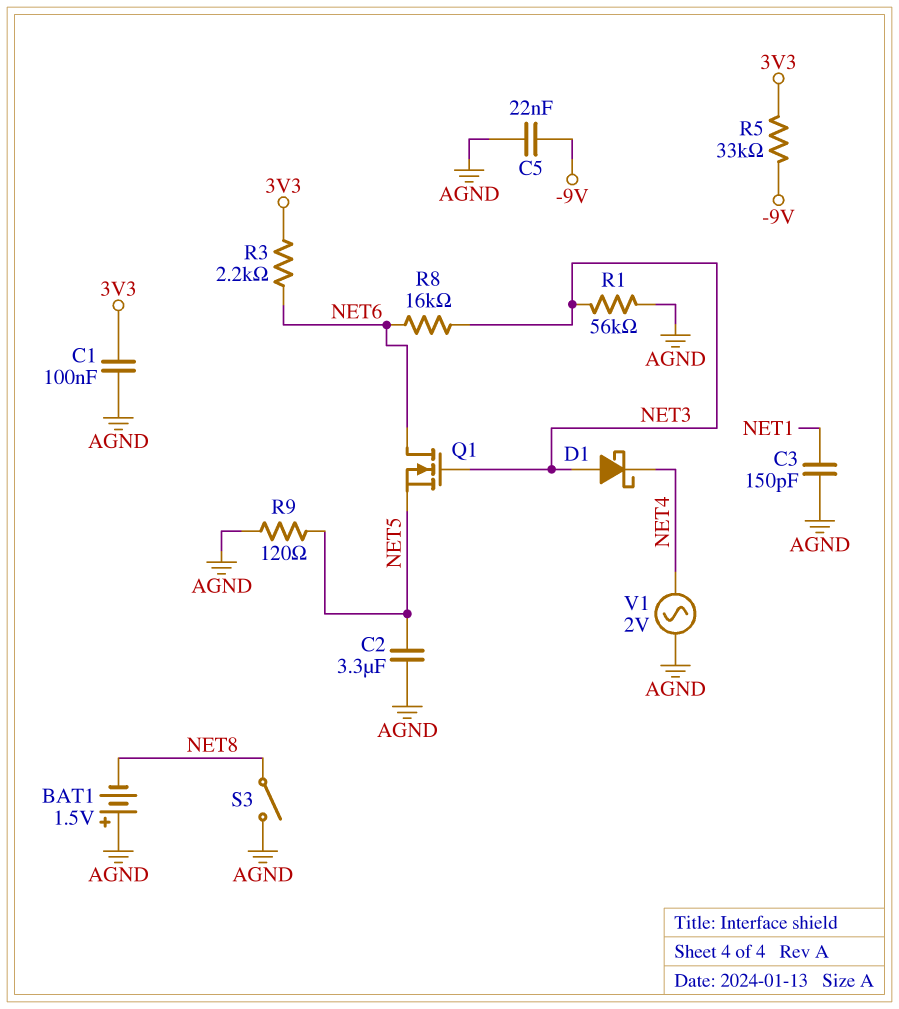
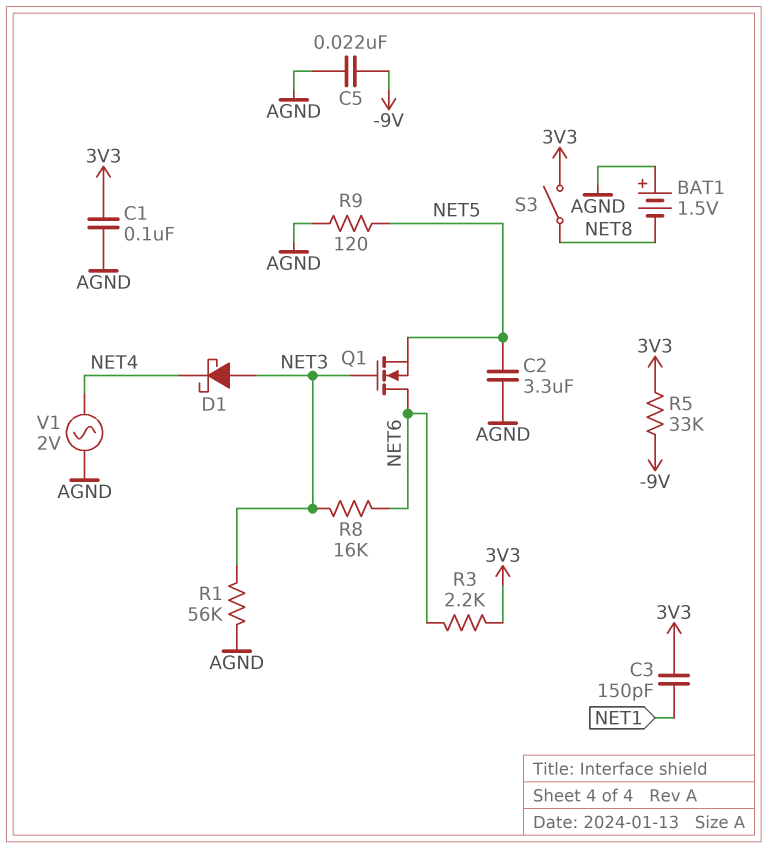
C3: 150pF (AGND, NET1) -> 150pF (3V3, NET1)
S3: switch (AGND, NET8) -> switch (3V3, NET8)

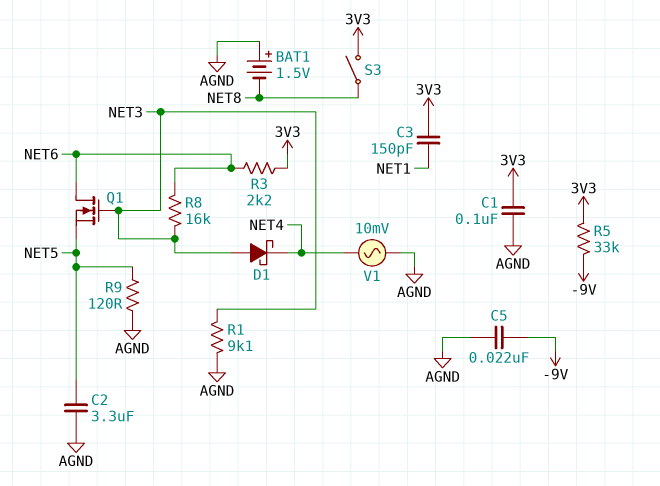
R1: 56k (AGND, NET3) -> 9.1k (AGND, NET3)
V1: AC 2V (AGND, NET4) -> AC 10mV (AGND, NET4)

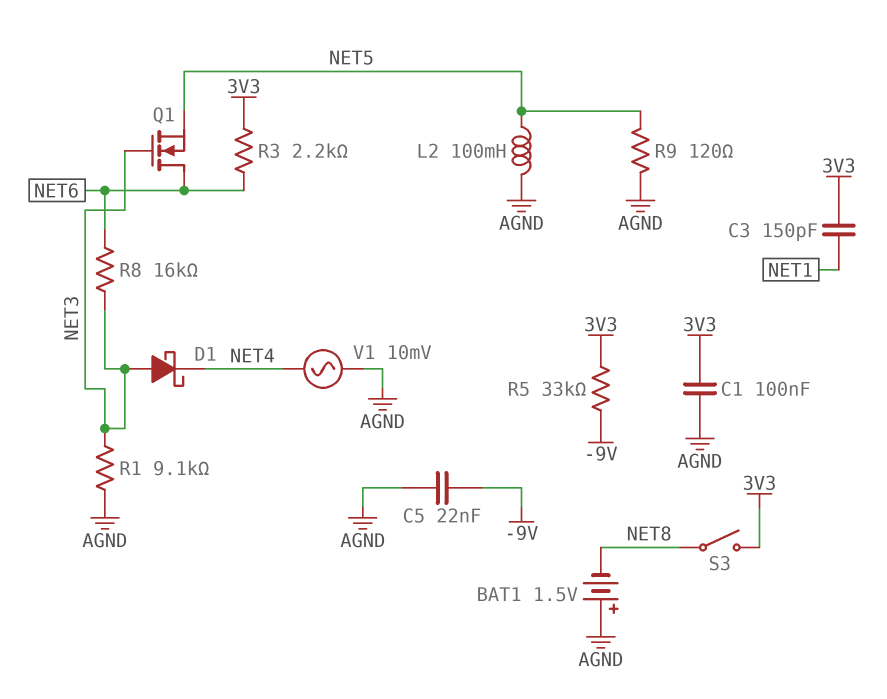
C2: 3.3uF (AGND, NET5) -> none
L2: none -> 100mH (AGND, NET5)

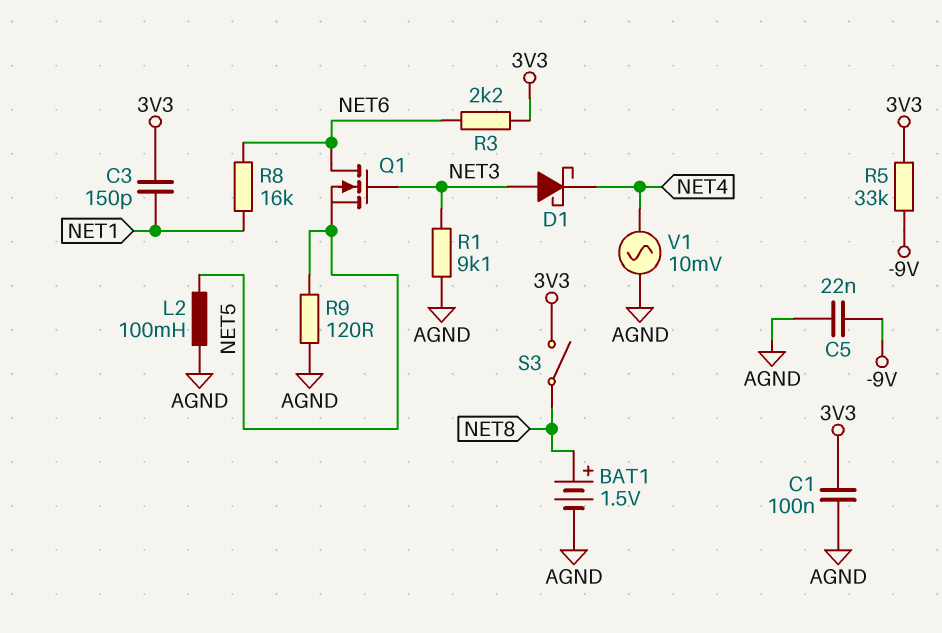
BAT1: 1.5V (plus AGND, minus NET8) -> 1.5V (plus NET8, minus AGND)
R8: 16k (NET3, NET6) -> 16k (NET1, NET6)

